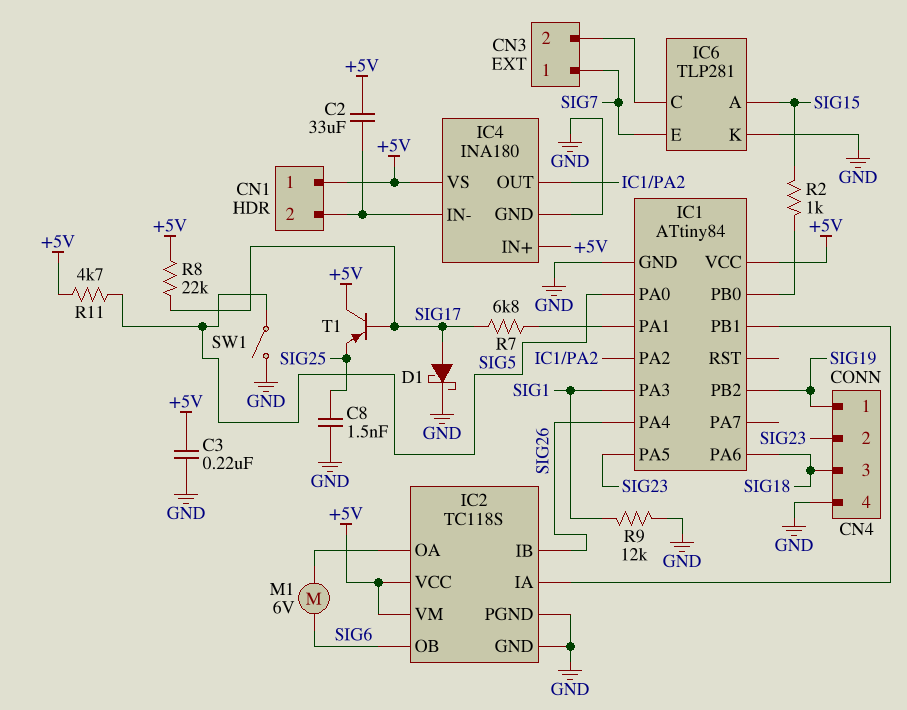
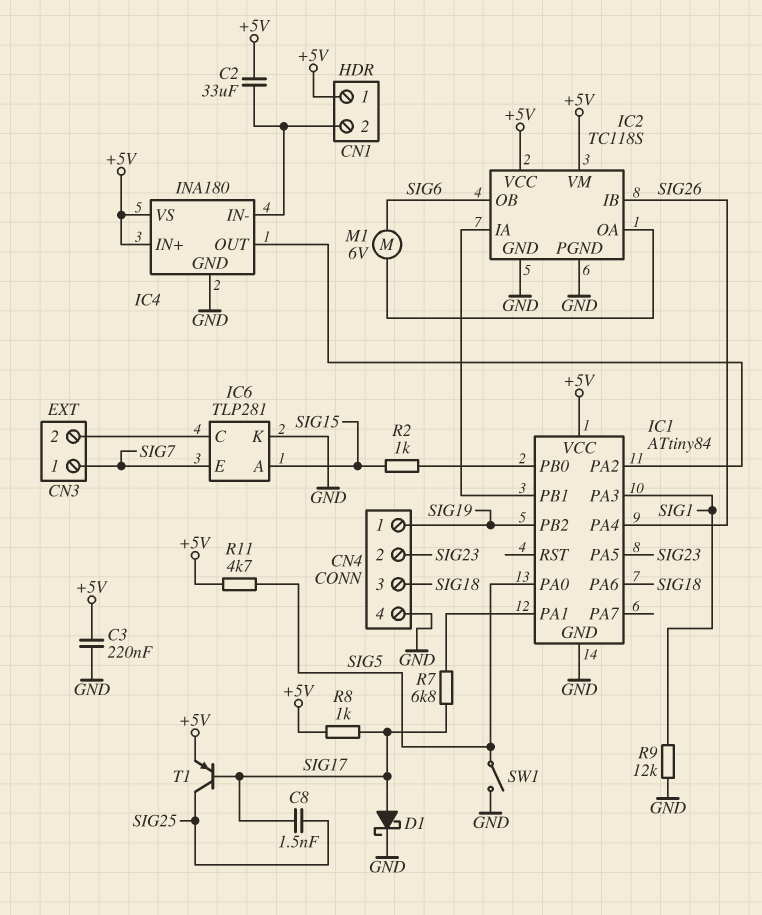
C8: 1.5nF (GND, SIG25) -> 1.5nF (SIG17, SIG25)
R8: 22k (+5V, SIG17) -> 1k (+5V, SIG17)
T1: PNP (B SIG17, C +5V, E SIG25) -> PNP (B SIG17, C SIG25, E +5V)

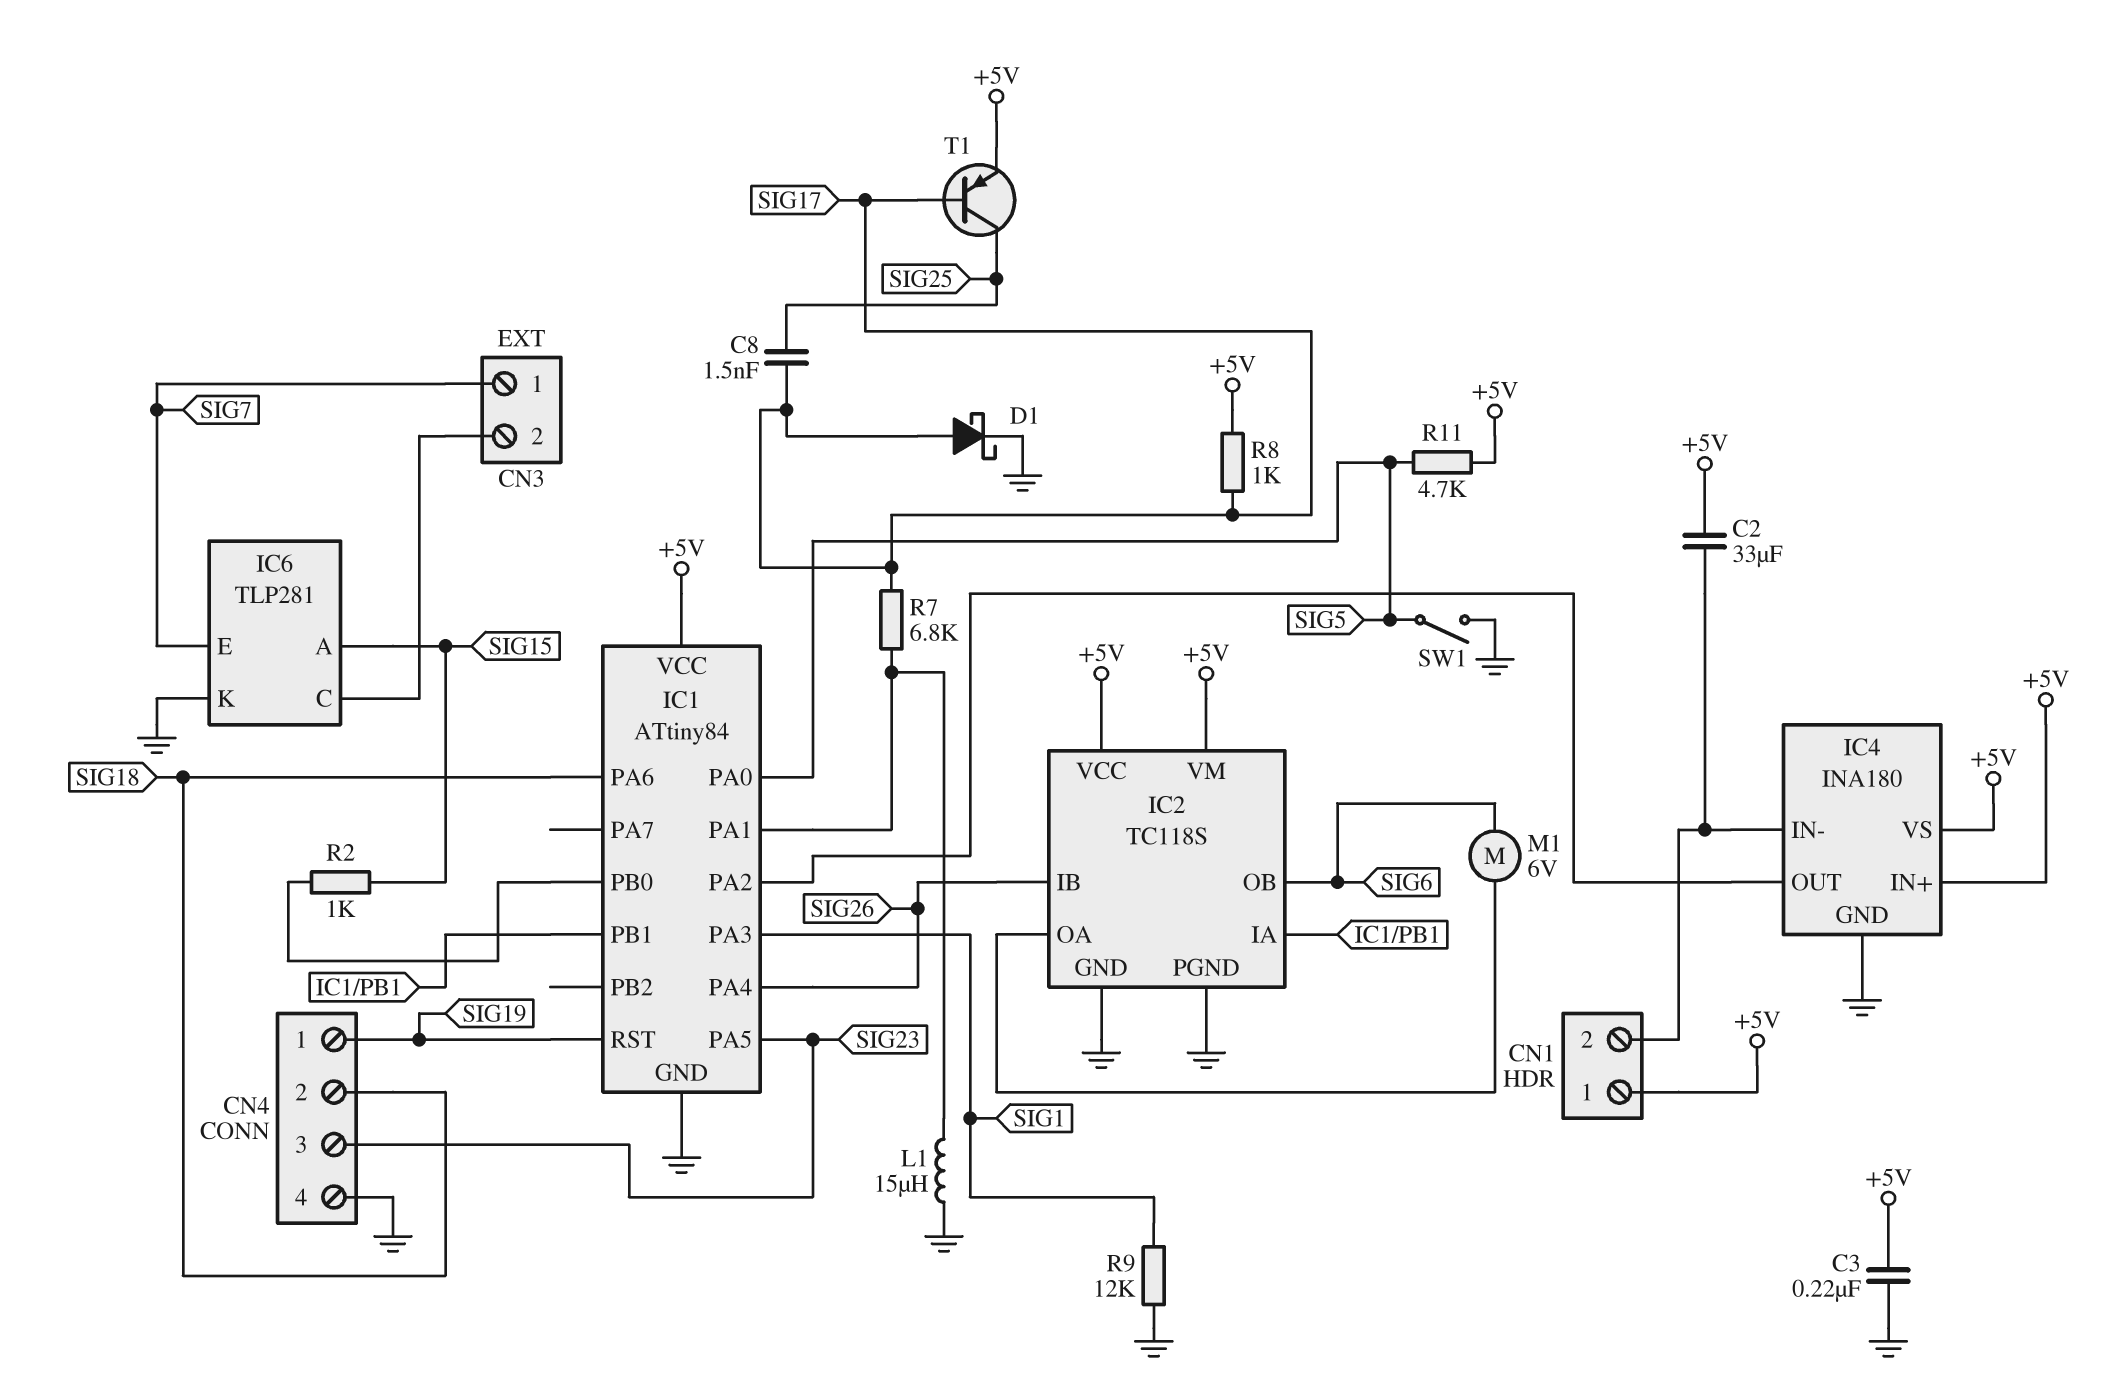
CN4 pin 2: SIG23 -> SIG18
CN4 pin 3: SIG18 -> SIG23
IC1 pin PB2: SIG19 -> none
IC1 pin RST: none -> SIG19
L1: none -> 15uH (GND, IC1/PA1)

